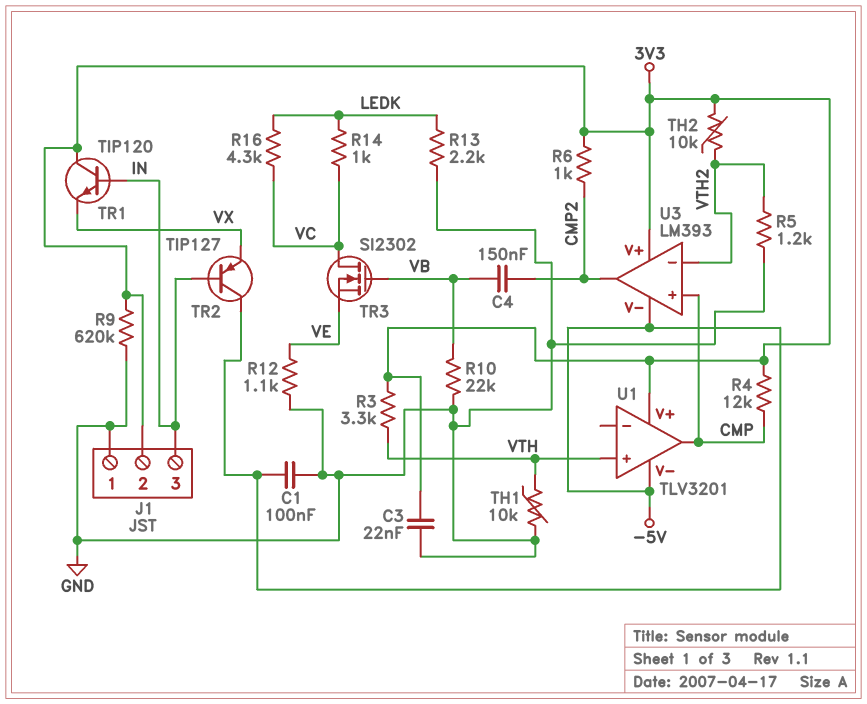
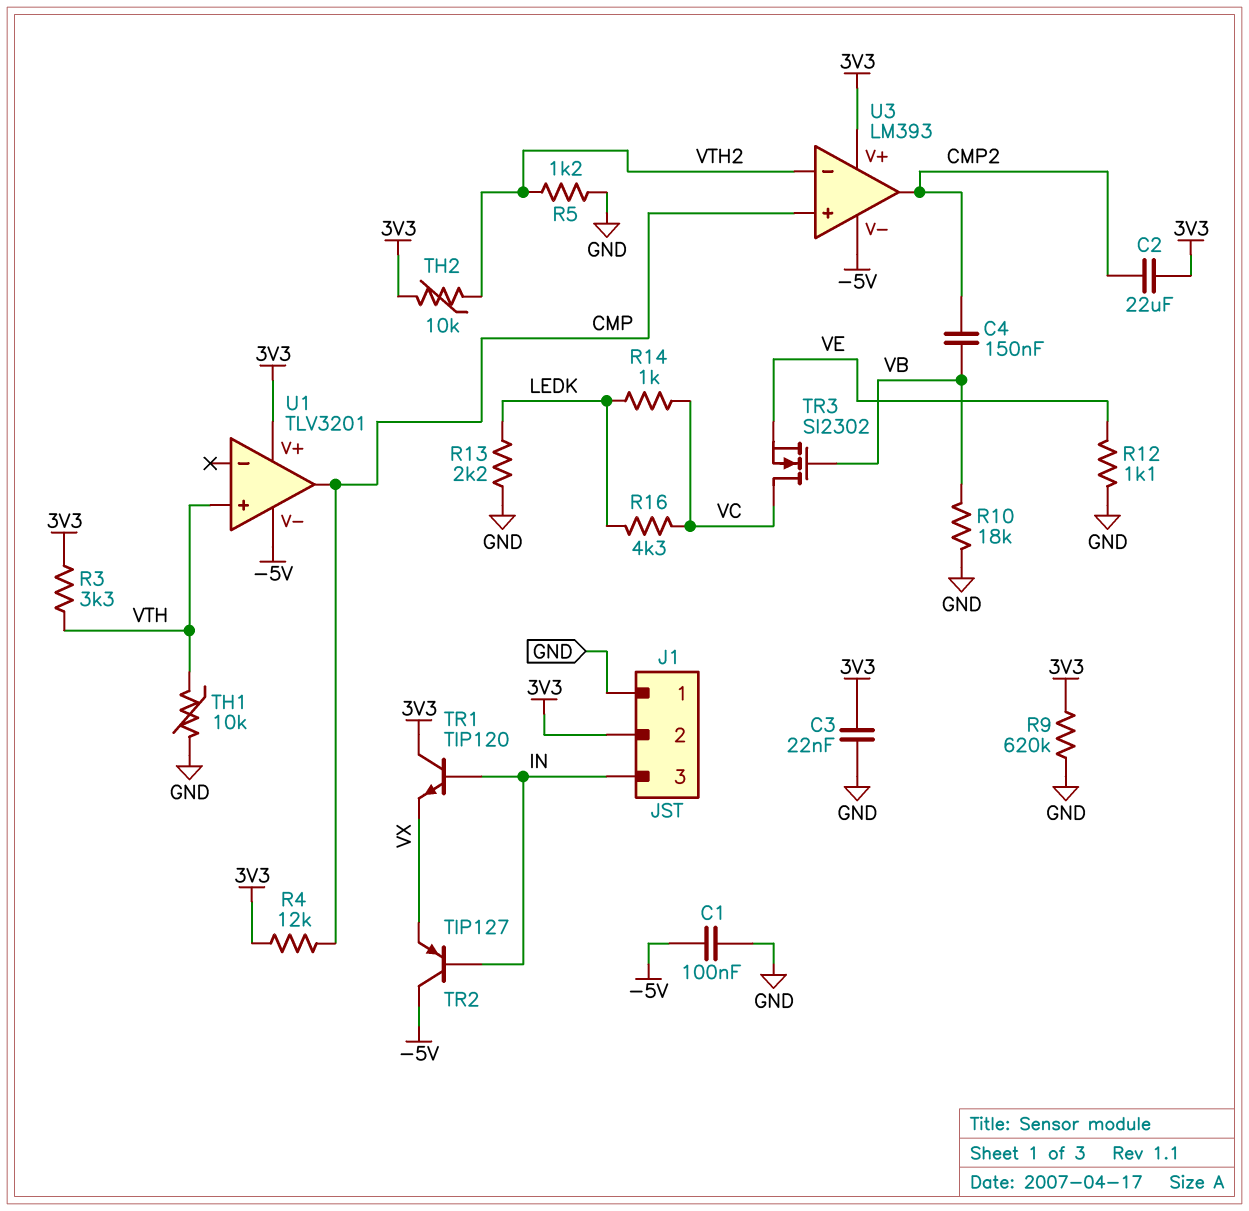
C2: none -> 22uF (3V3, CMP2)
R6: 1k (3V3, CMP2) -> none
R10: 22k (GND, VB) -> 18k (GND, VB)

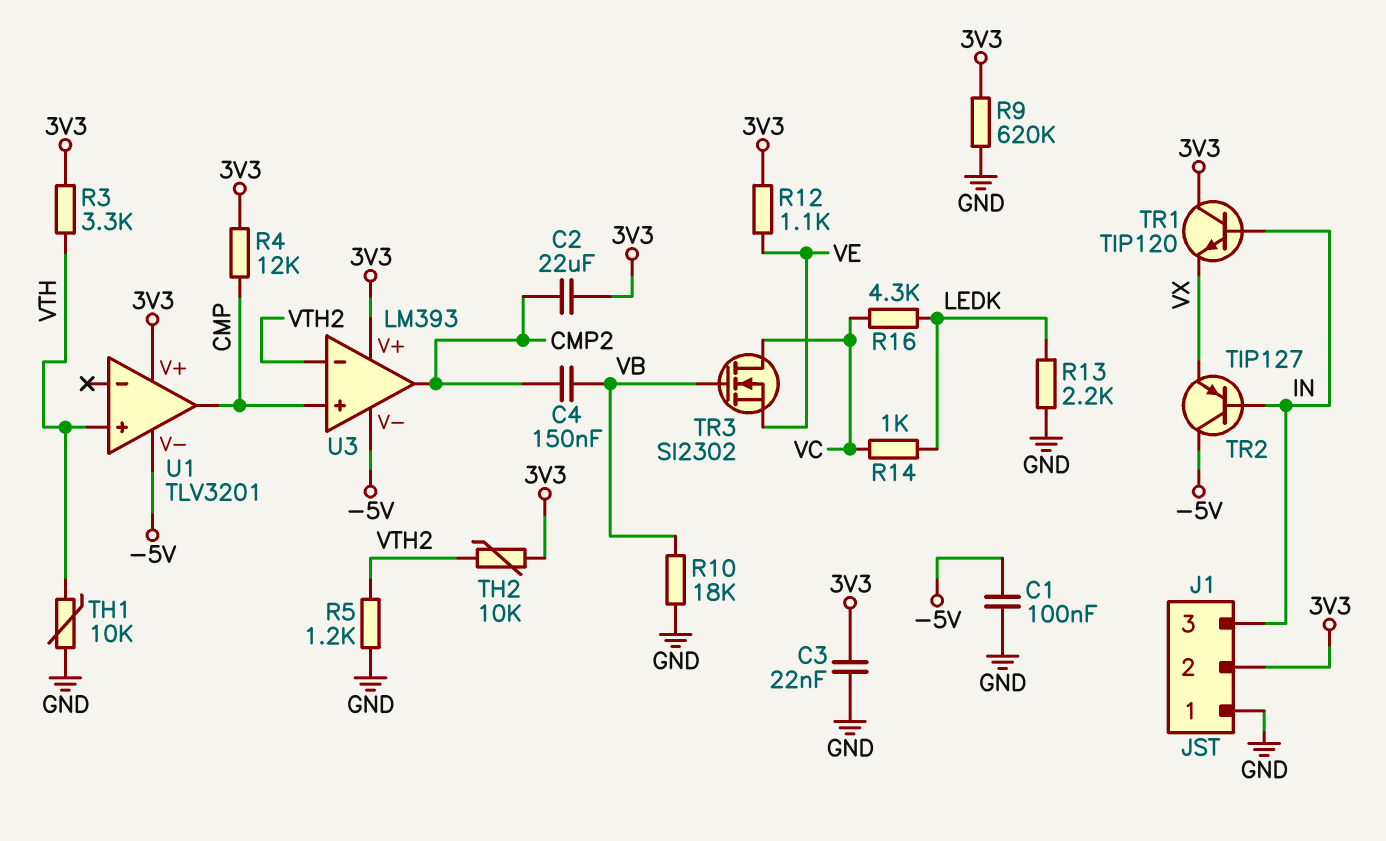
R12: 1.1k (GND, VE) -> 1.1k (3V3, VE)

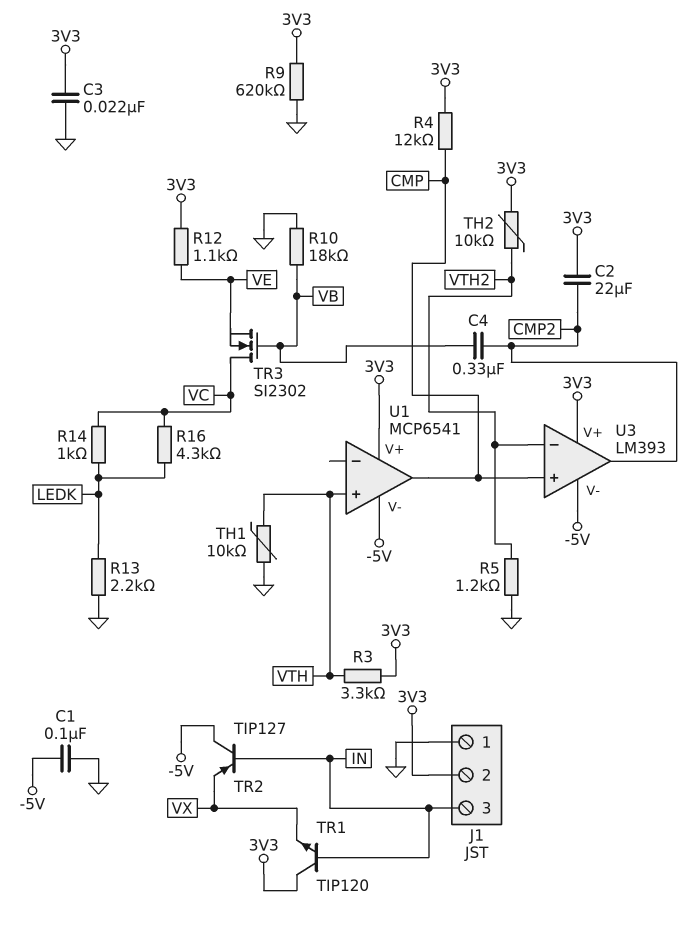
C4: 150nF (CMP2, VB) -> 330nF (CMP2, VB)
U1: TLV3201 -> MCP6541

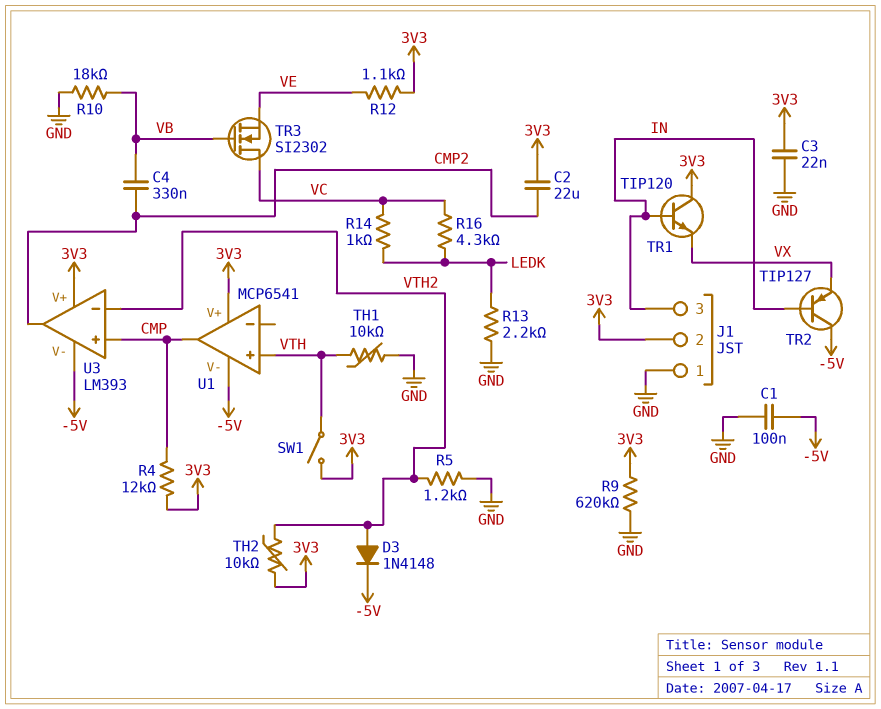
D3: none -> diode 1N4148 (A VTH2, K -5V)
R3: 3.3k (3V3, VTH) -> none
SW1: none -> switch (3V3, VTH)

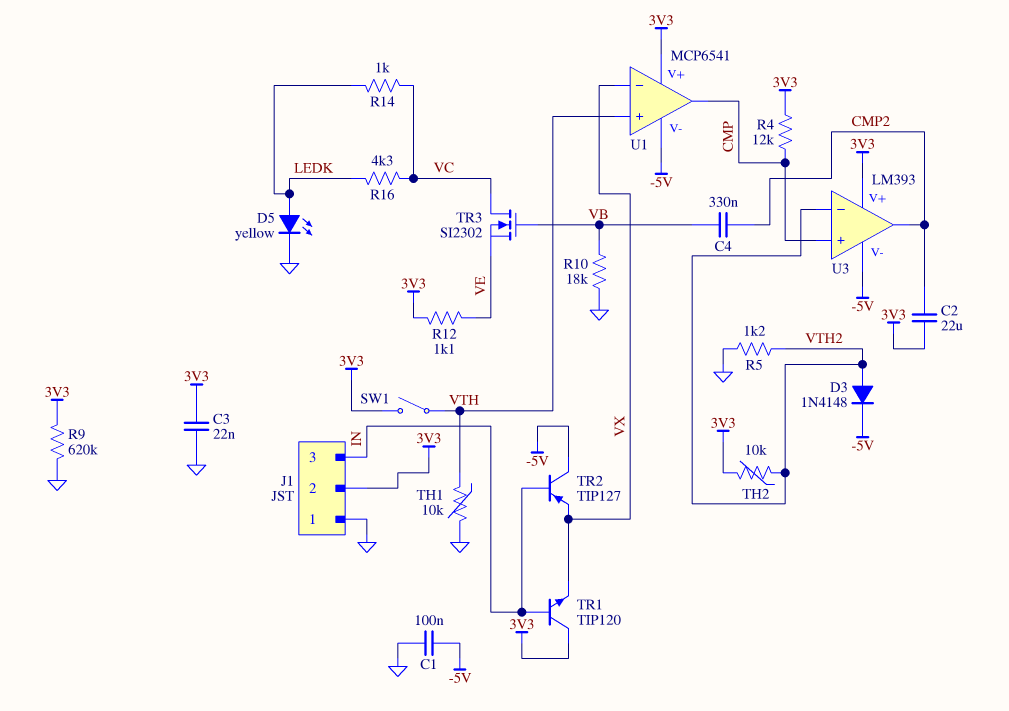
D5: none -> LED yellow (A LEDK, K GND)
R13: 2.2k (GND, LEDK) -> none
U1 pin in-: none -> VX

